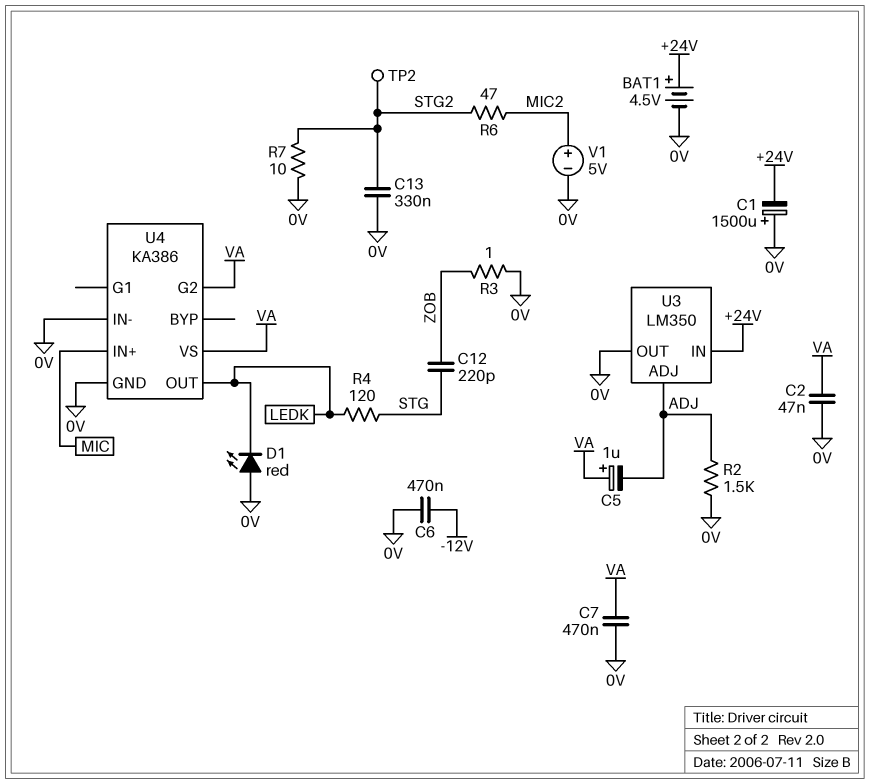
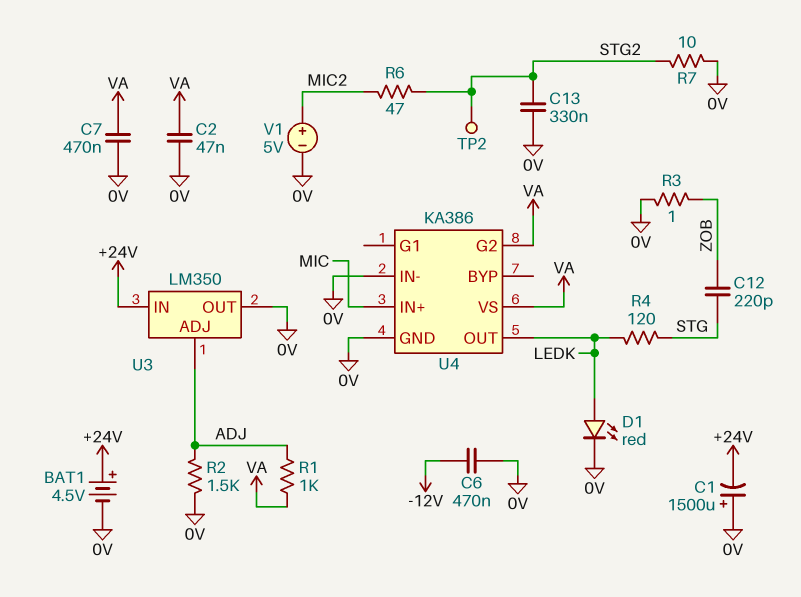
C5: 1uF (plus VA, minus ADJ) -> none
D1: LED red (A 0V, K LEDK) -> LED red (A LEDK, K 0V)
R1: none -> 1k (ADJ, VA)

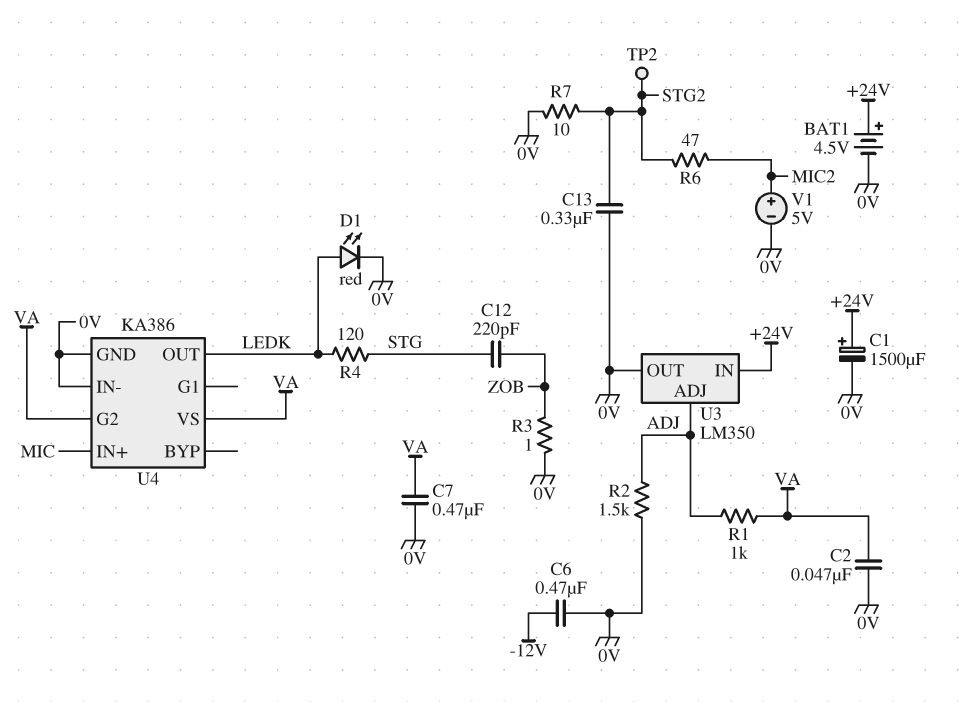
C1: 1500uF (plus 0V, minus +24V) -> 1500uF (plus +24V, minus 0V)

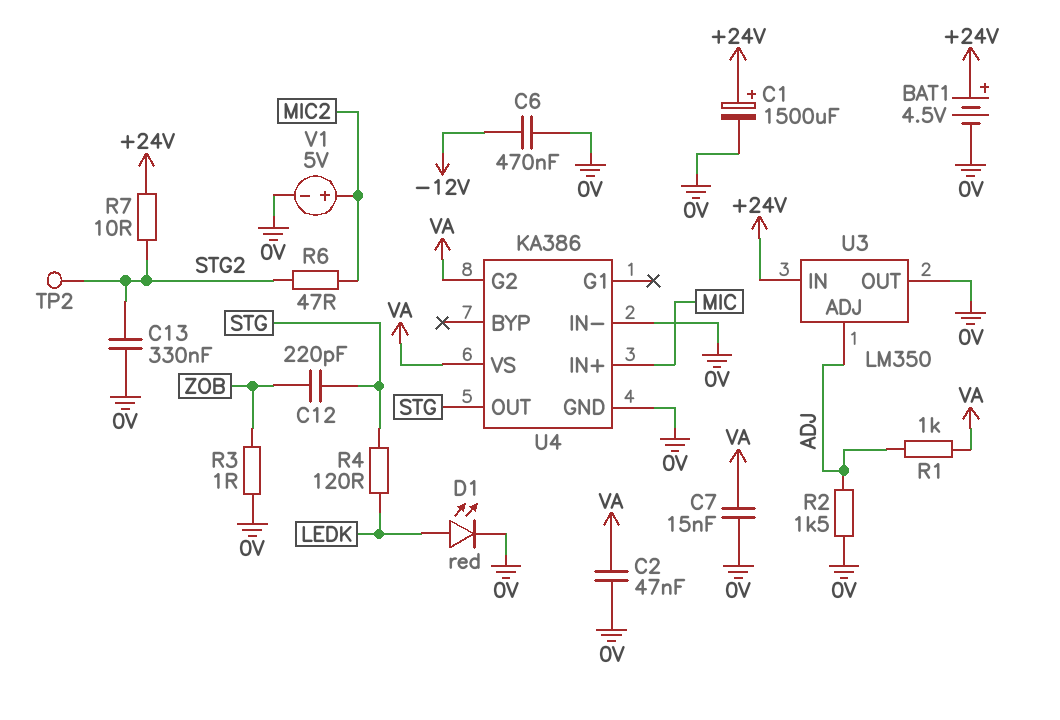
C7: 470nF (0V, VA) -> 15nF (0V, VA)
R7: 10 (0V, STG2) -> 10 (+24V, STG2)
U4 pin OUT: LEDK -> STG

